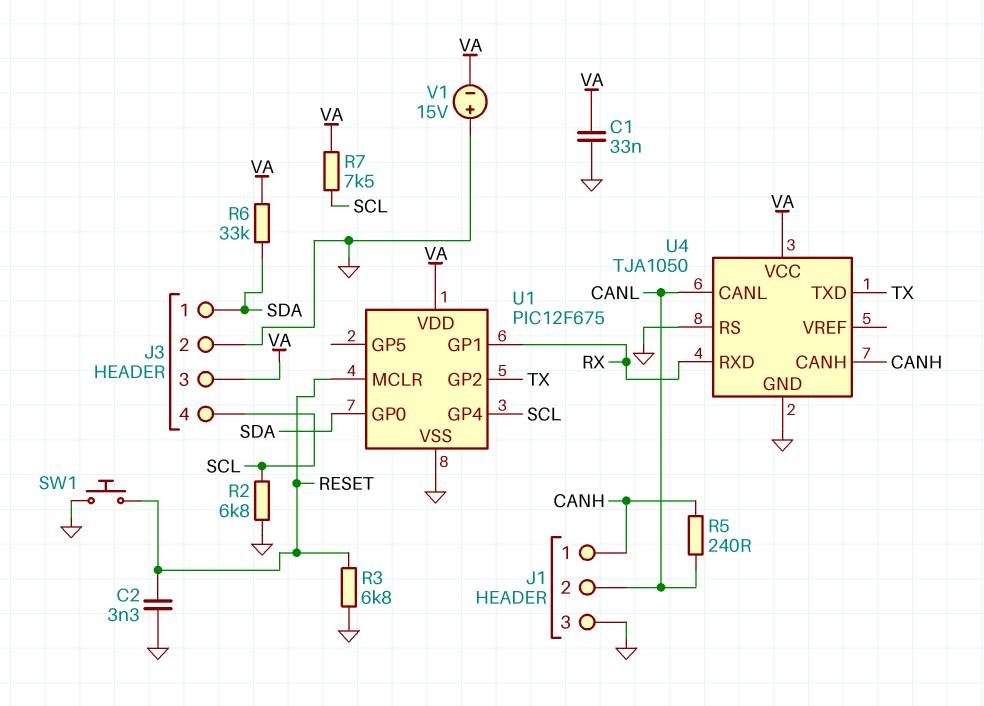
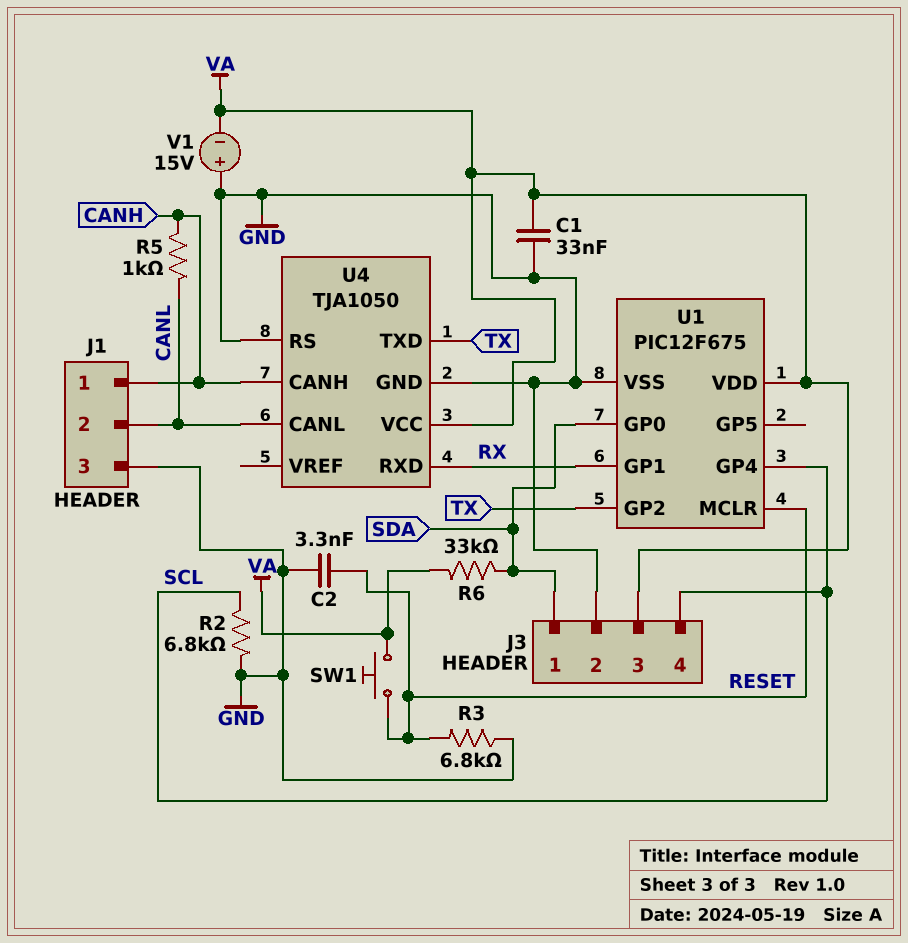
R5: 240 (CANH, CANL) -> 1k (CANH, CANL)
R7: 7.5k (SCL, VA) -> none
SW1: button (GND, RESET) -> button (RESET, VA)

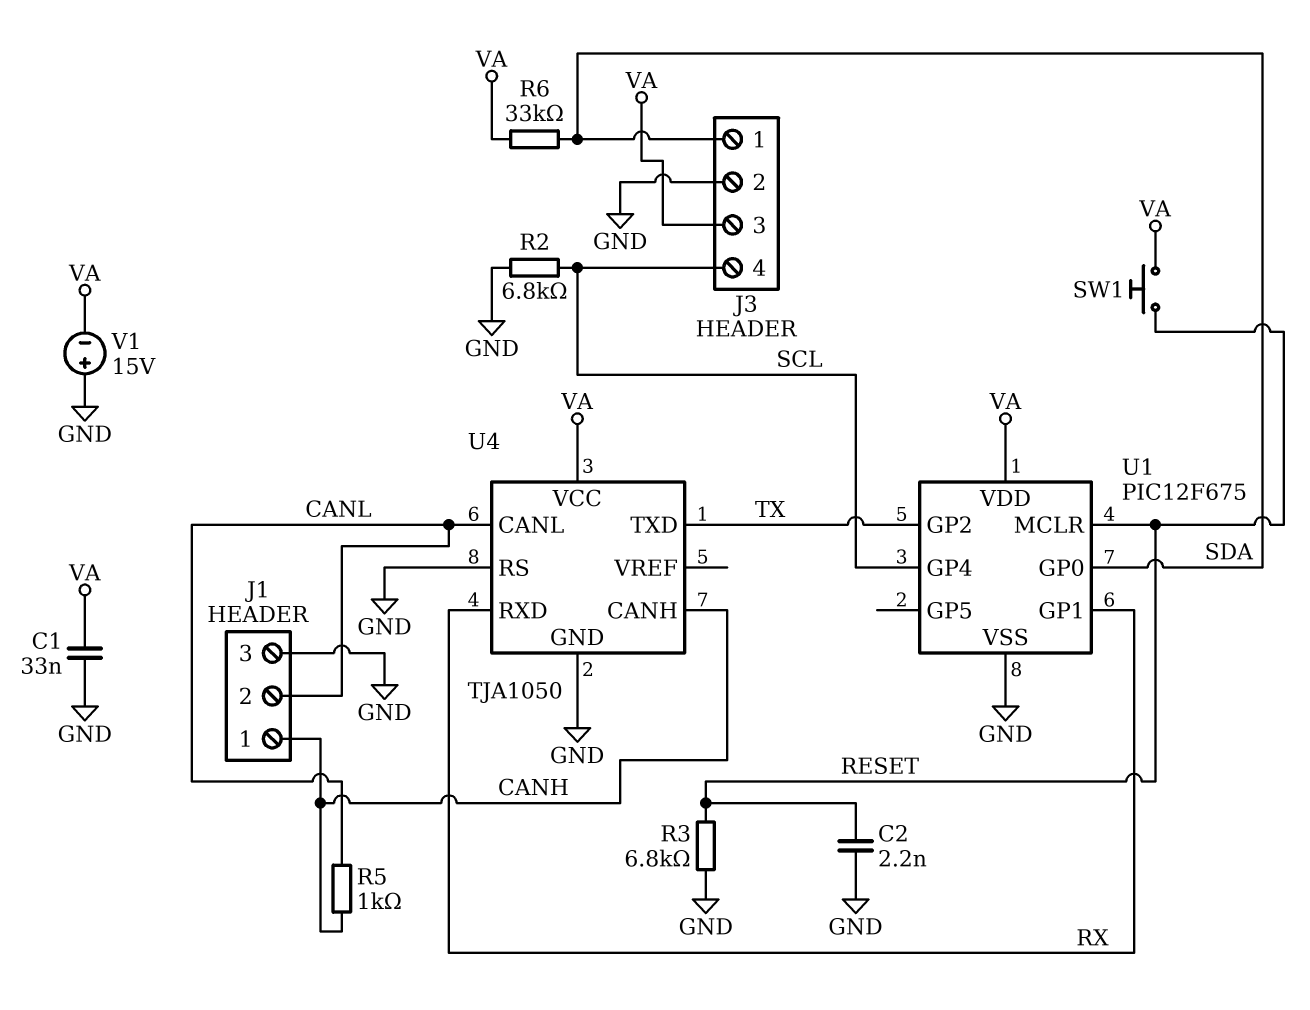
C2: 3.3nF (GND, RESET) -> 2.2nF (GND, RESET)

